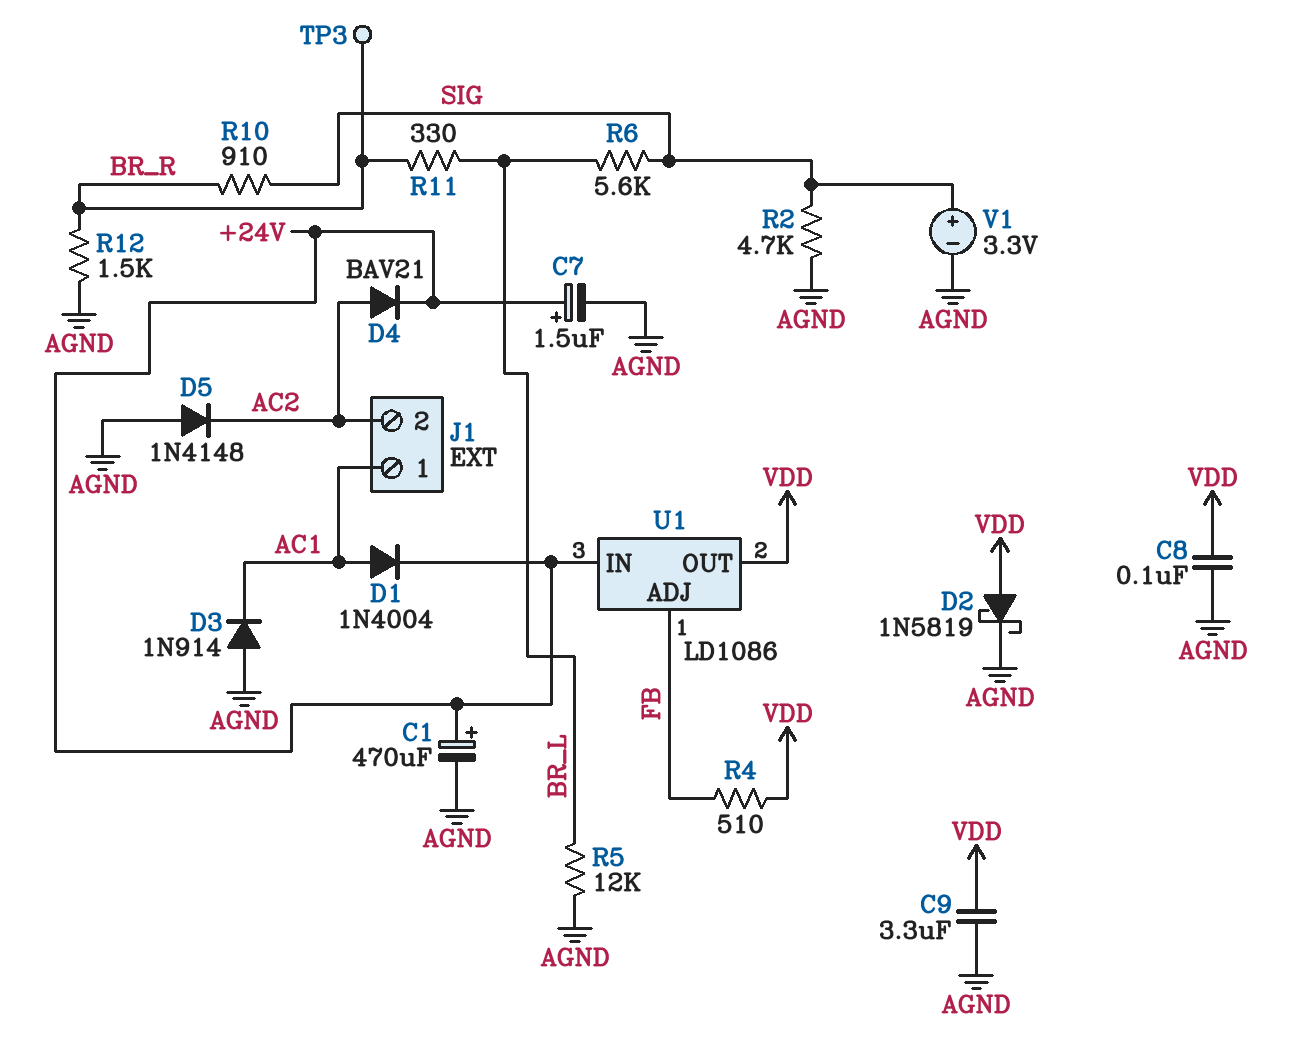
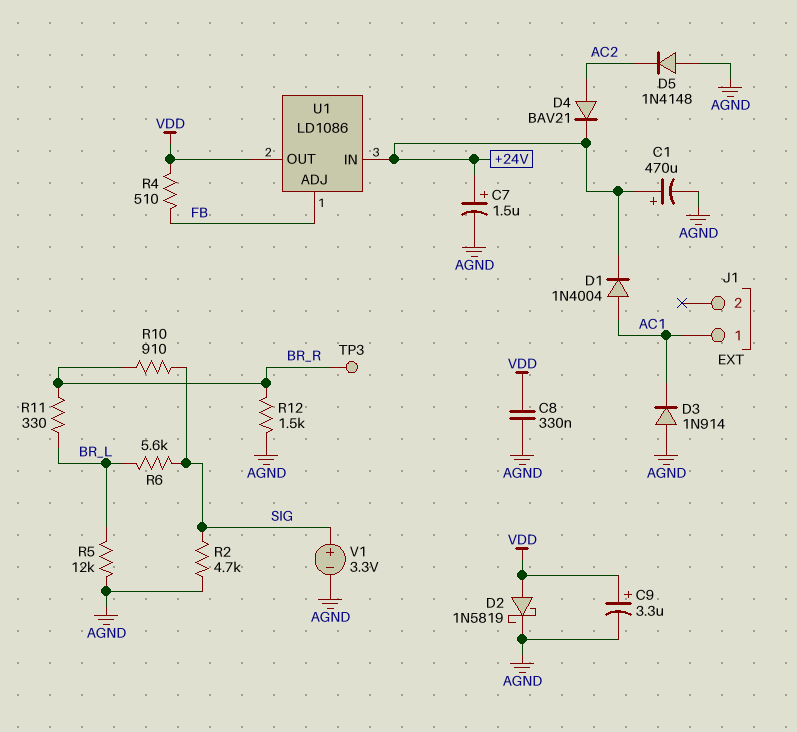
C8: 100nF (AGND, VDD) -> 330nF (AGND, VDD)
C9: 3.3uF (AGND, VDD) -> 3.3uF (plus VDD, minus AGND)
J1 pin 2: AC2 -> none

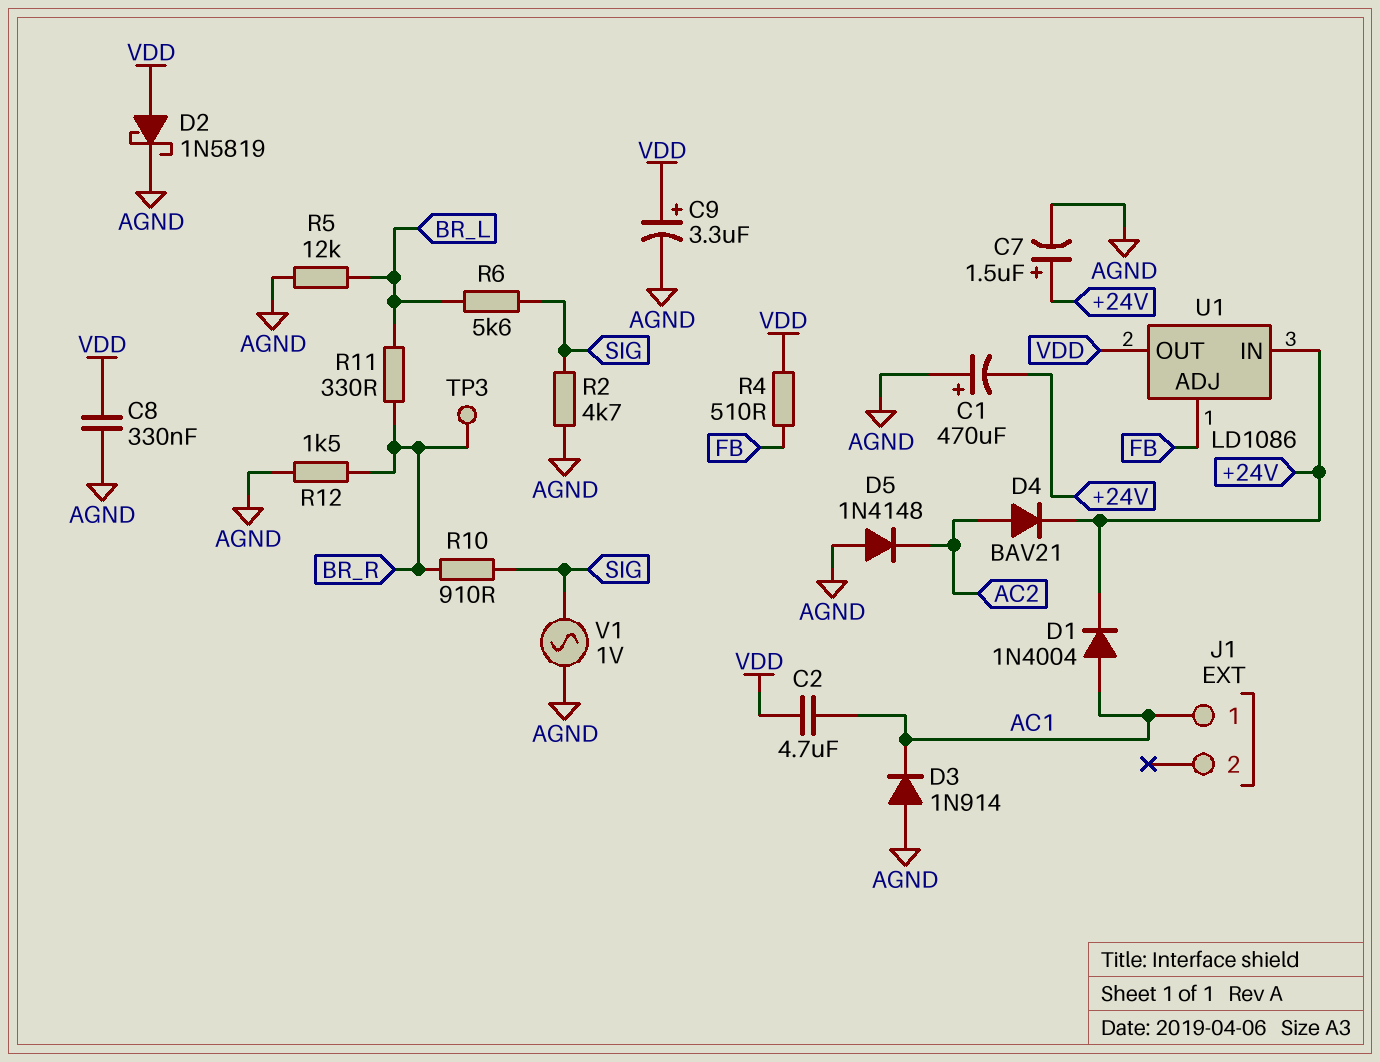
C1: 470uF (plus +24V, minus AGND) -> 470uF (plus AGND, minus +24V)
C2: none -> 4.7uF (AC1, VDD)
V1: 3.3V (plus SIG, minus AGND) -> AC 1V (AGND, SIG)

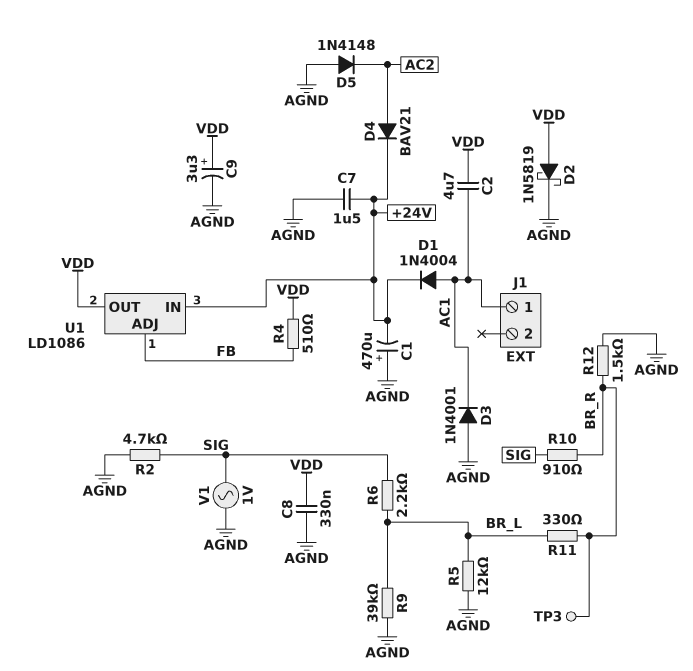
C7: 1.5uF (plus +24V, minus AGND) -> 1.5uF (+24V, AGND)
D3: diode 1N914 (A AGND, K AC1) -> diode 1N4001 (A AGND, K AC1)
R6: 5.6k (BR_L, SIG) -> 2.2k (BR_L, SIG)
R9: none -> 39k (AGND, BR_L)

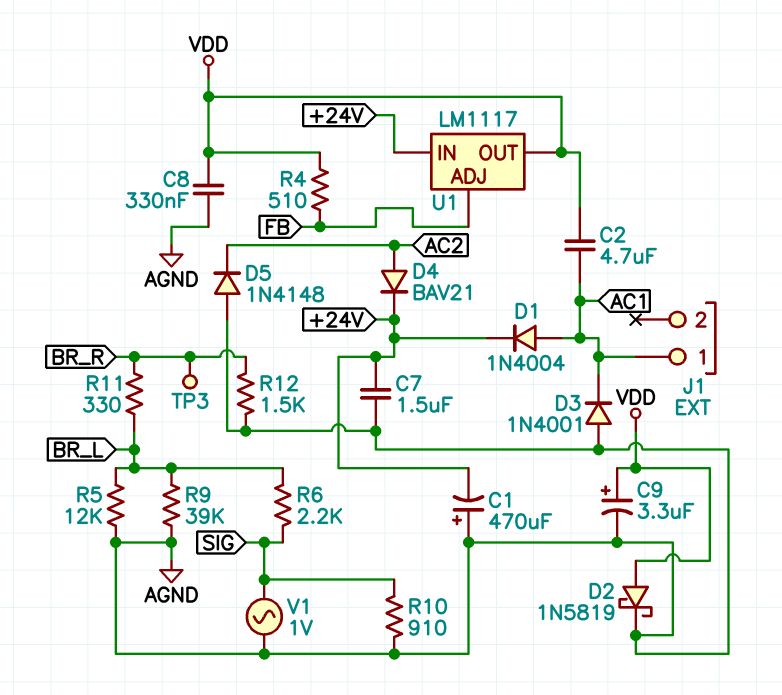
R2: 4.7k (AGND, SIG) -> none
R10: 910 (BR_R, SIG) -> 910 (AGND, SIG)
U1: LD1086 -> LM1117

